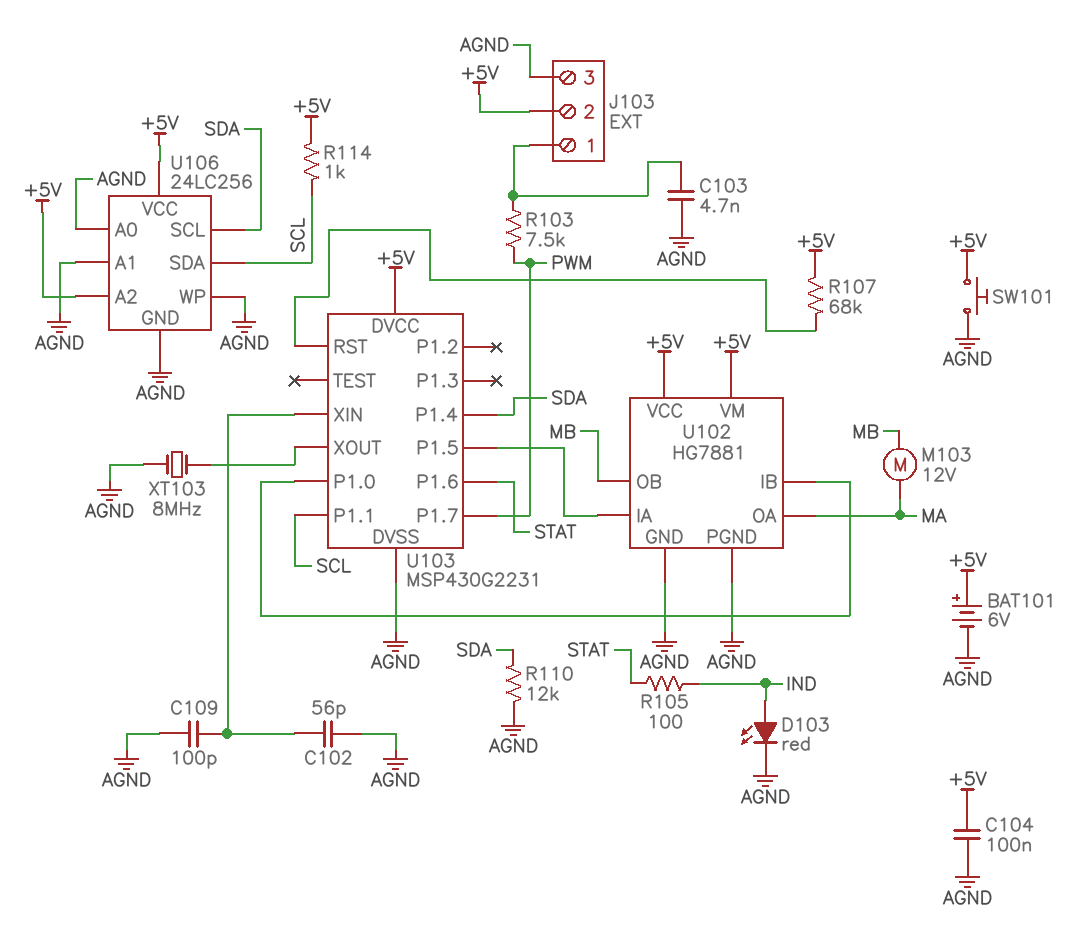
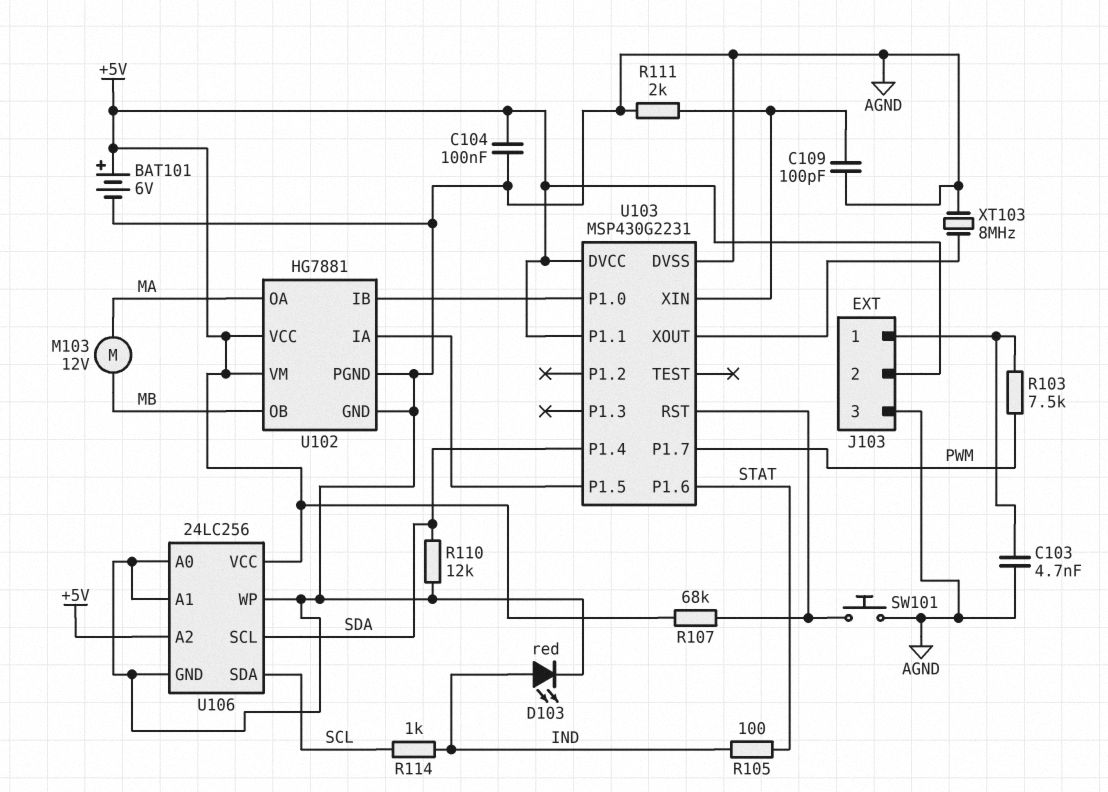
C102: 56pF (AGND, U103/XIN) -> none
R111: none -> 2k (AGND, U103/XIN)
R114: 1k (+5V, SCL) -> 1k (IND, SCL)
SW101: button (+5V, AGND) -> button (AGND, U103/RST)
U103 pin P1.1: SCL -> +5V

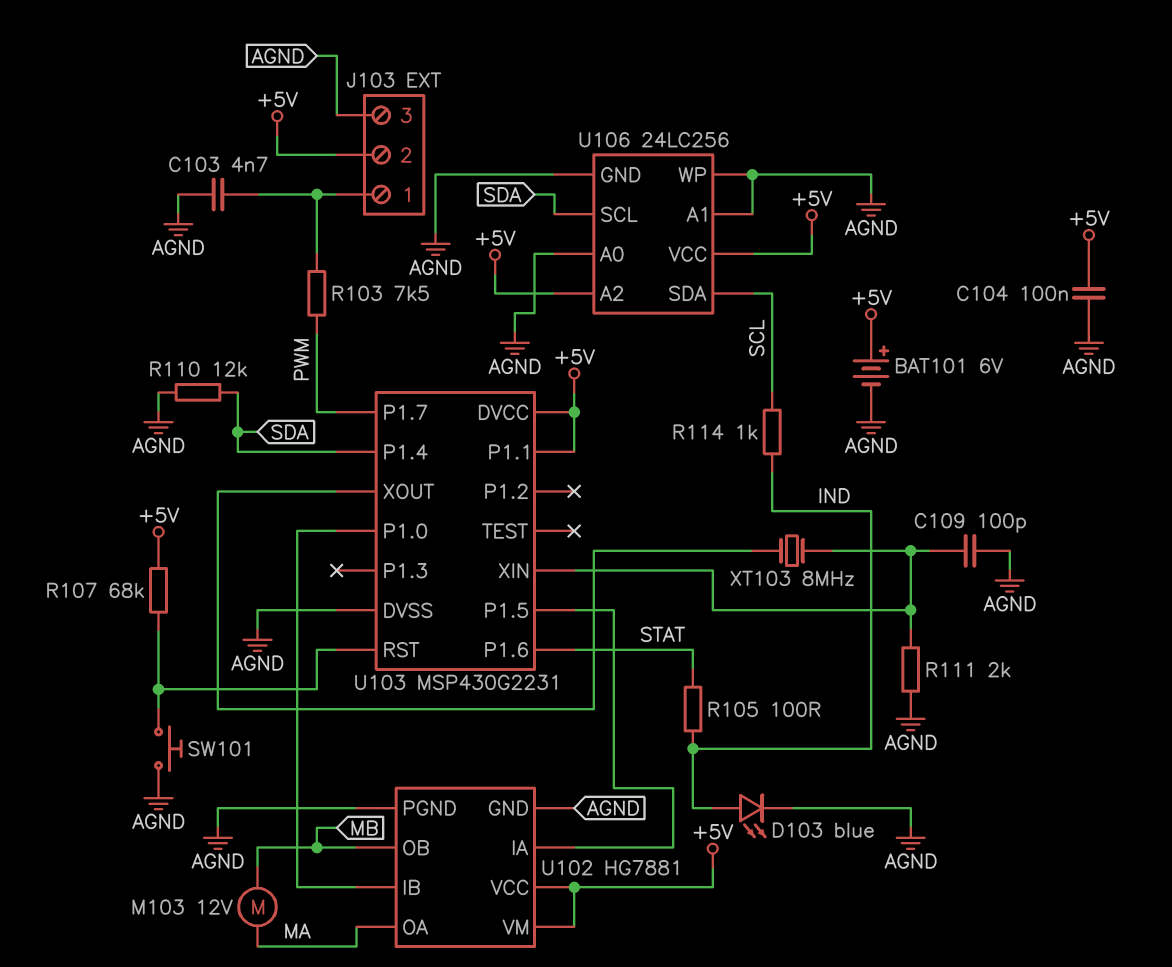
D103: LED red (A IND, K AGND) -> LED blue (A IND, K AGND)
XT103: 8MHz (AGND, U103/XOUT) -> 8MHz (U103/XIN, U103/XOUT)

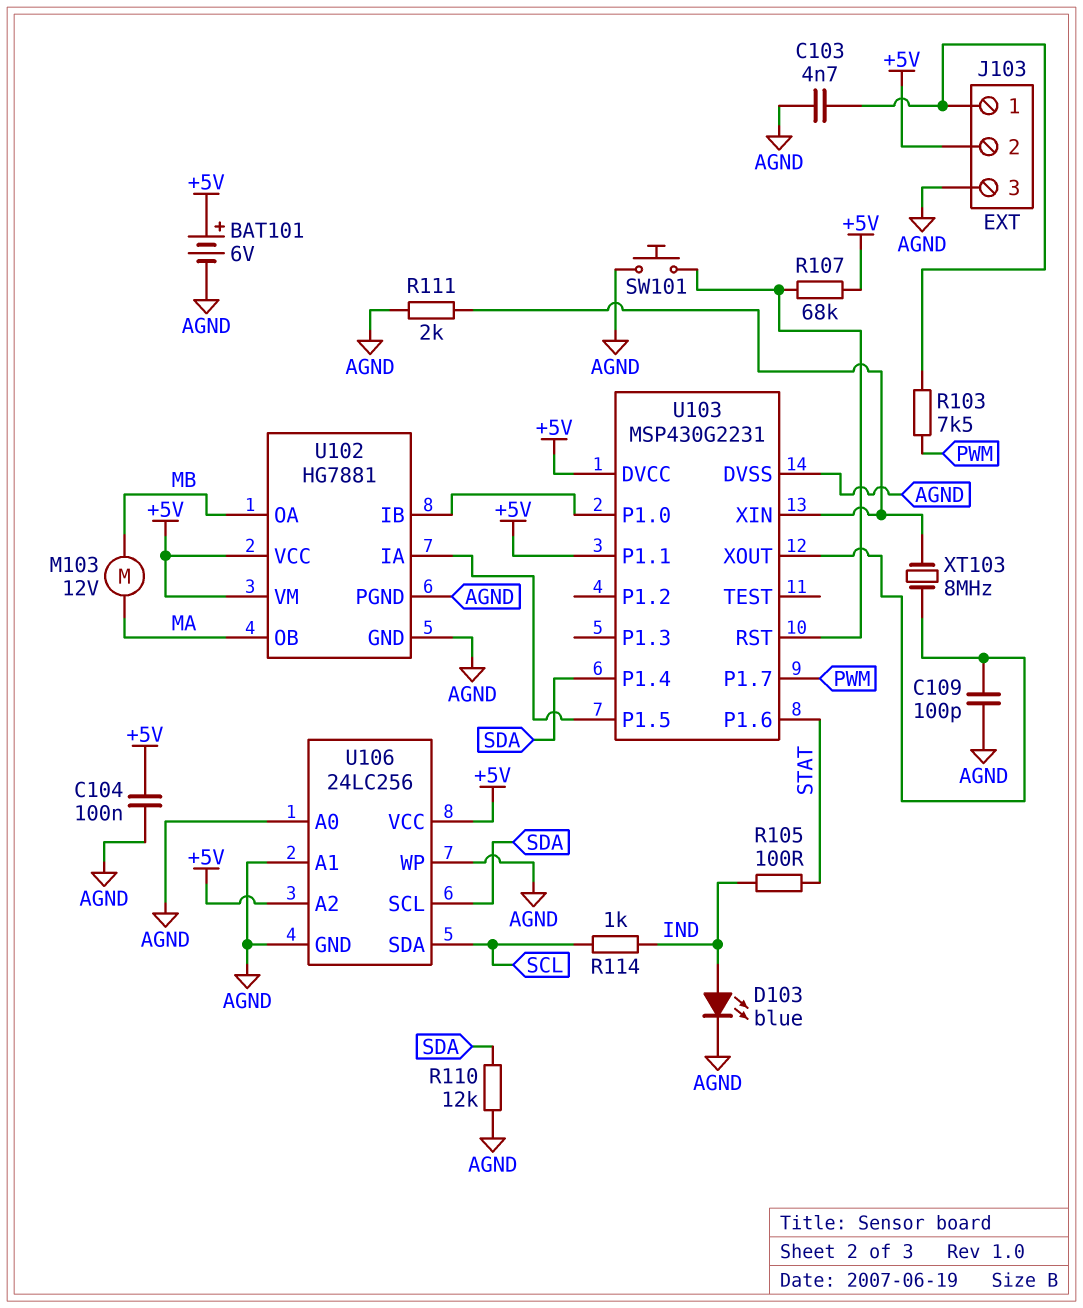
C109: 100pF (AGND, U103/XIN) -> 100pF (AGND, U103/XOUT)
U102 pin OA: MA -> MB
U102 pin OB: MB -> MA

